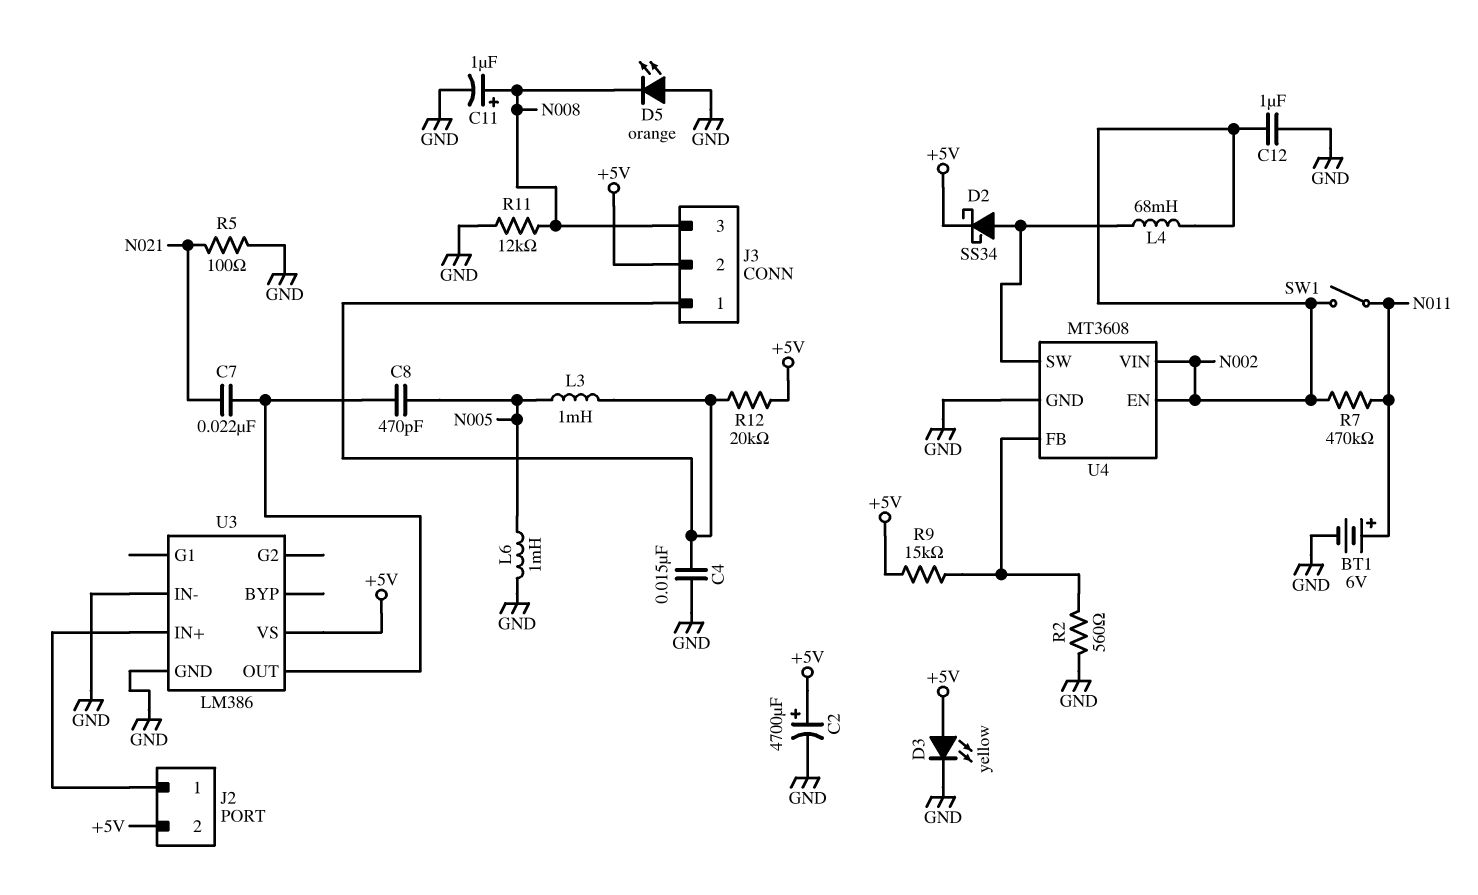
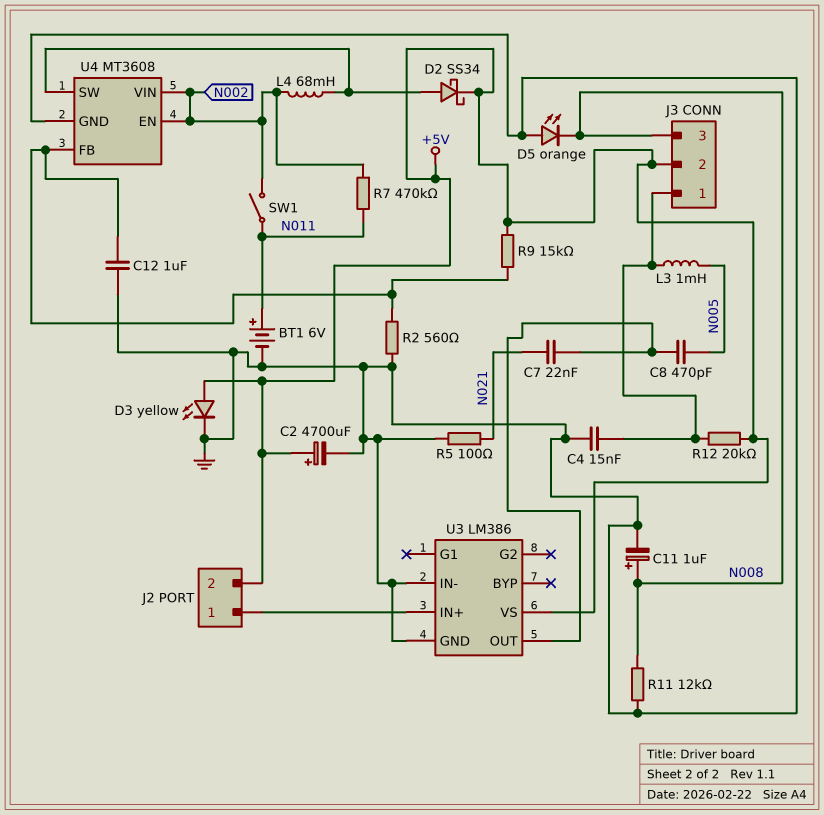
C12: 1uF (GND, N002) -> 1uF (GND, U4/FB)
L6: 1mH (GND, N005) -> none

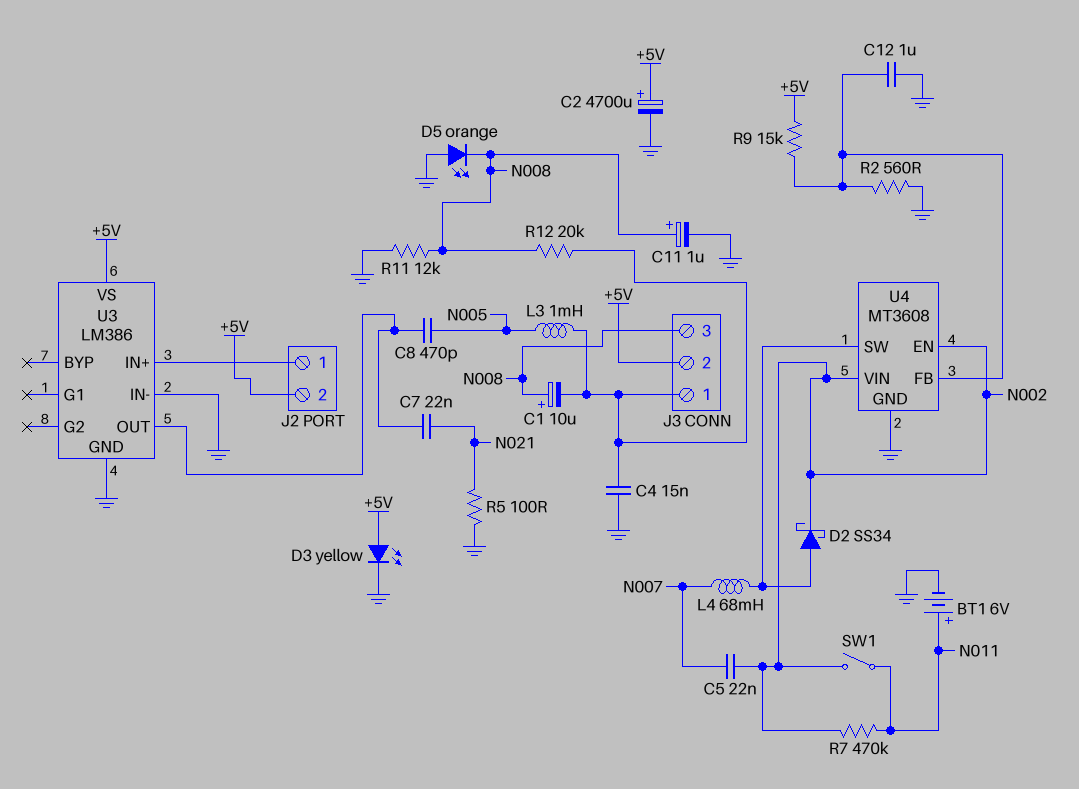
C1: none -> 10uF (plus N008, minus J3/1)
C5: none -> 22nF (N002, N007)
D2: schottky SS34 (A U4/SW, K +5V) -> schottky SS34 (A U4/SW, K N002)
L4: 68mH (N002, U4/SW) -> 68mH (N007, U4/SW)
R12: 20k (+5V, J3/1) -> 20k (J3/1, N008)

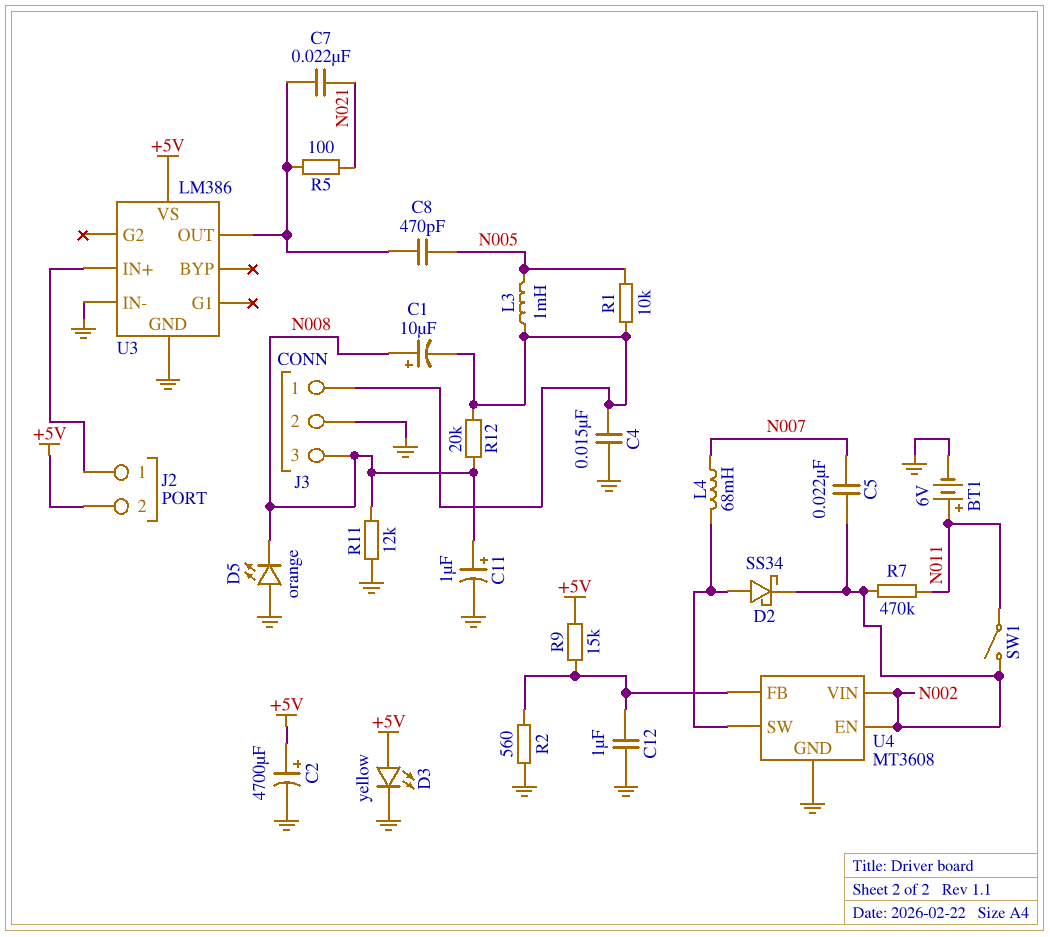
J3 pin 2: +5V -> GND
R1: none -> 10k (J3/1, N005)
R5: 100 (GND, N021) -> 100 (N021, U3/OUT)

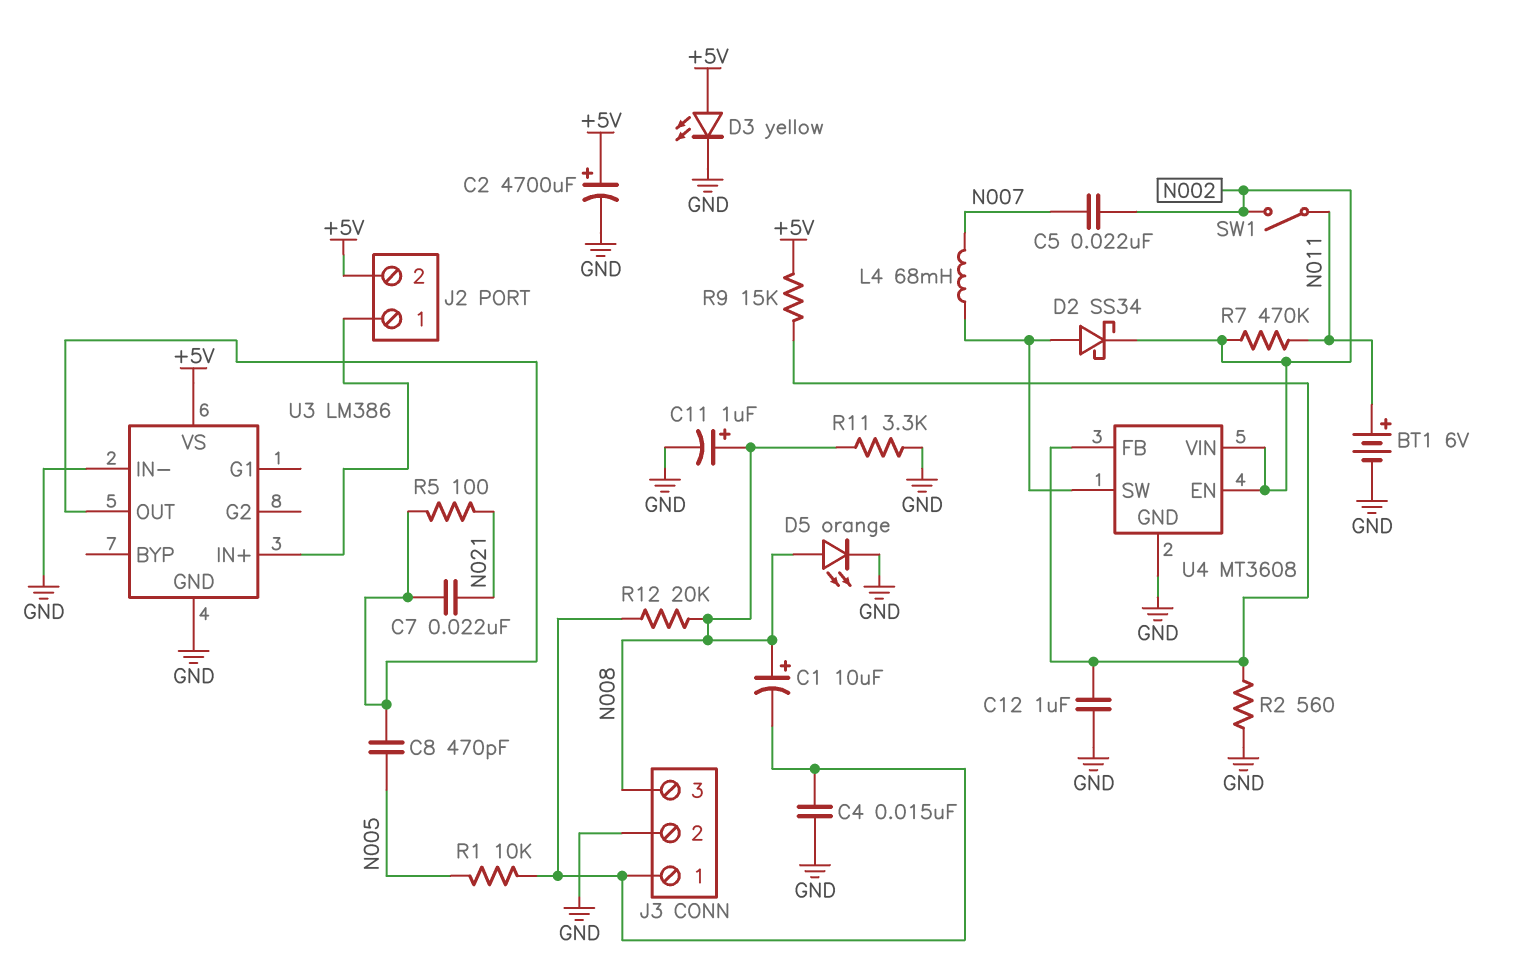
D5: LED orange (A GND, K N008) -> LED orange (A N008, K GND)
L3: 1mH (J3/1, N005) -> none
R11: 12k (GND, N008) -> 3.3k (GND, N008)

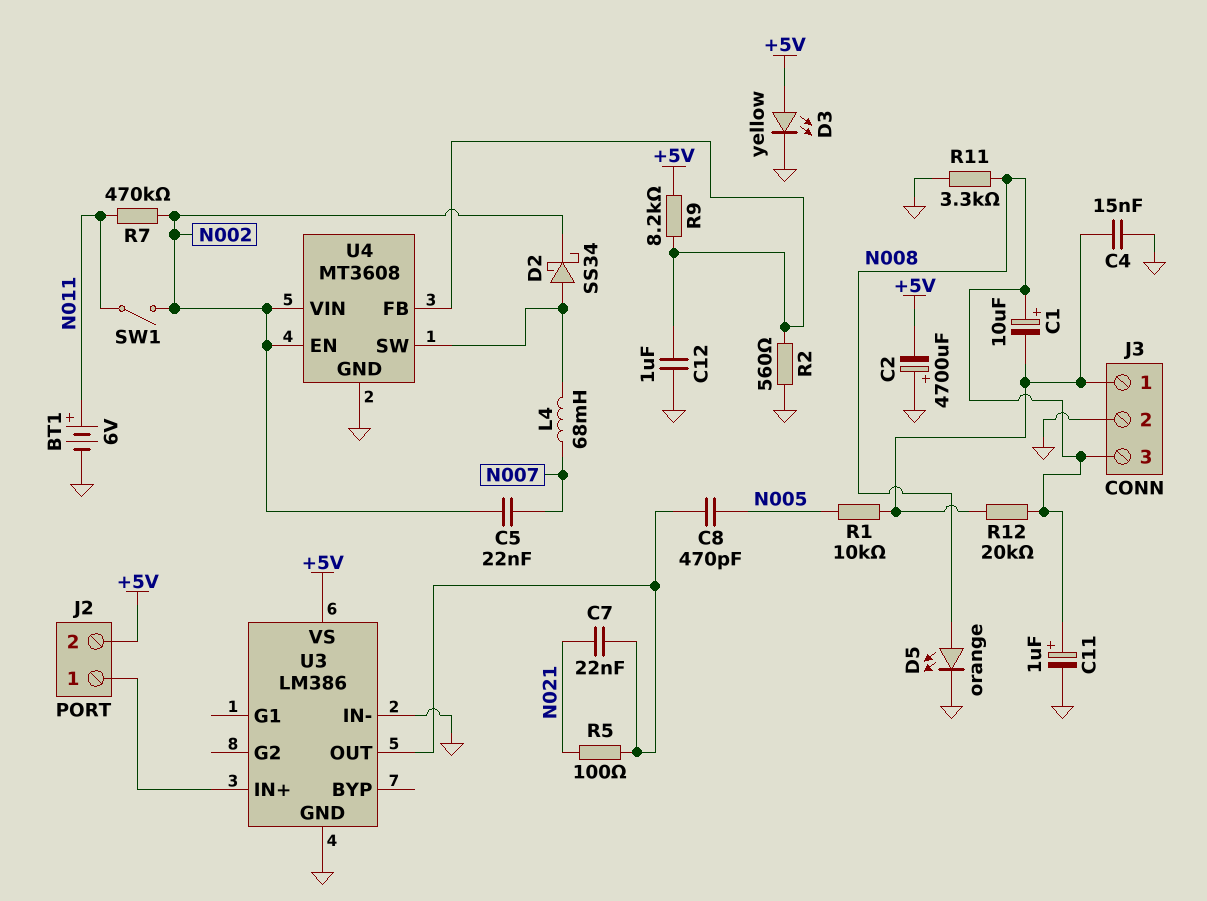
C2: 4700uF (plus +5V, minus GND) -> 4700uF (plus GND, minus +5V)
R9: 15k (+5V, U4/FB) -> 8.2k (+5V, U4/FB)

